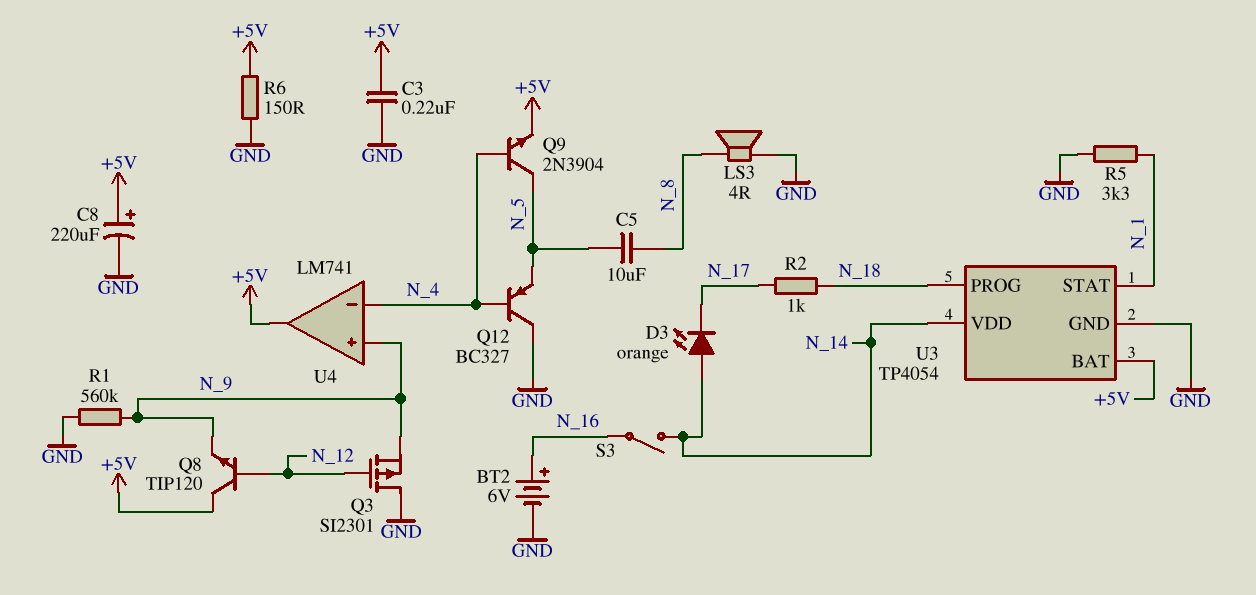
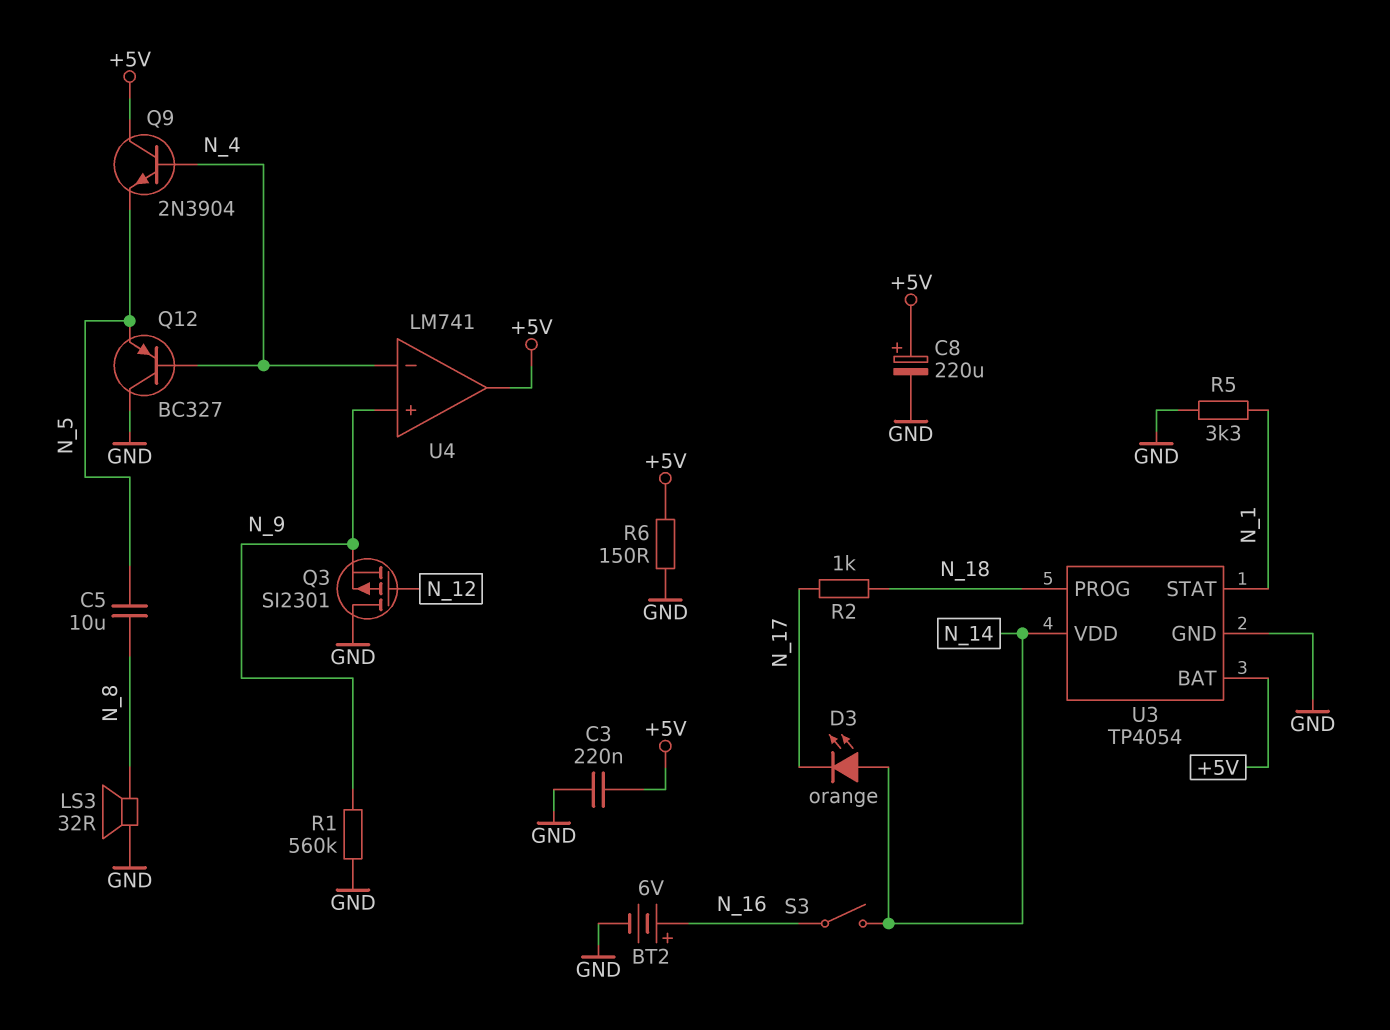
LS3: speaker 4R (GND, N_8) -> speaker 32R (GND, N_8)
Q8: NPN TIP120 (B N_12, C +5V, E N_9) -> none
Q9: NPN 2N3904 (B N_4, C N_5, E +5V) -> NPN 2N3904 (B N_4, C +5V, E N_5)

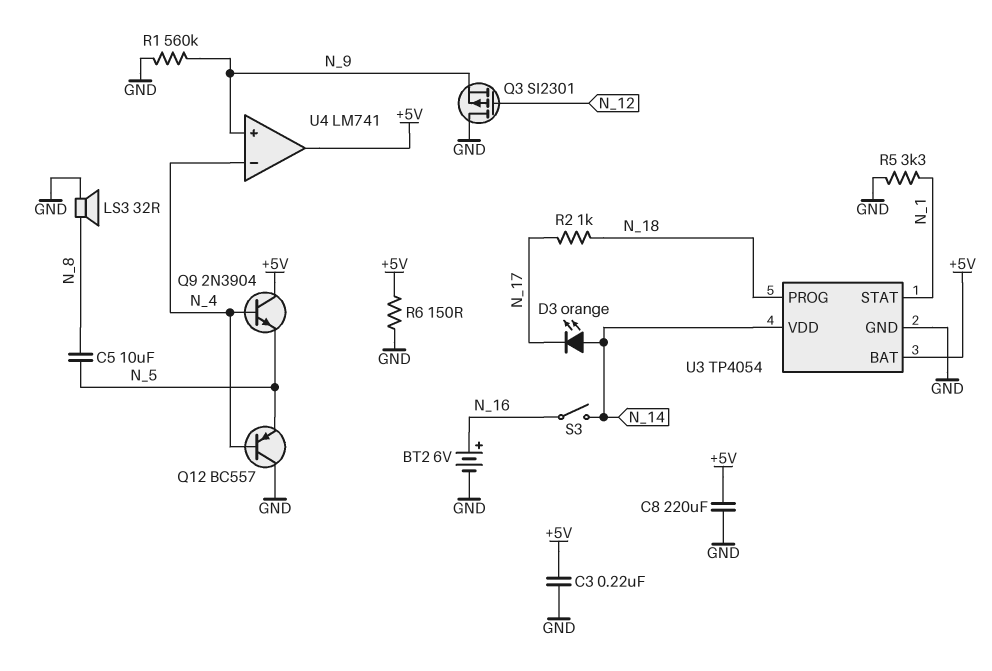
C8: 220uF (plus +5V, minus GND) -> 220uF (+5V, GND)
Q12: PNP BC327 (B N_4, C GND, E N_5) -> PNP BC557 (B N_4, C GND, E N_5)

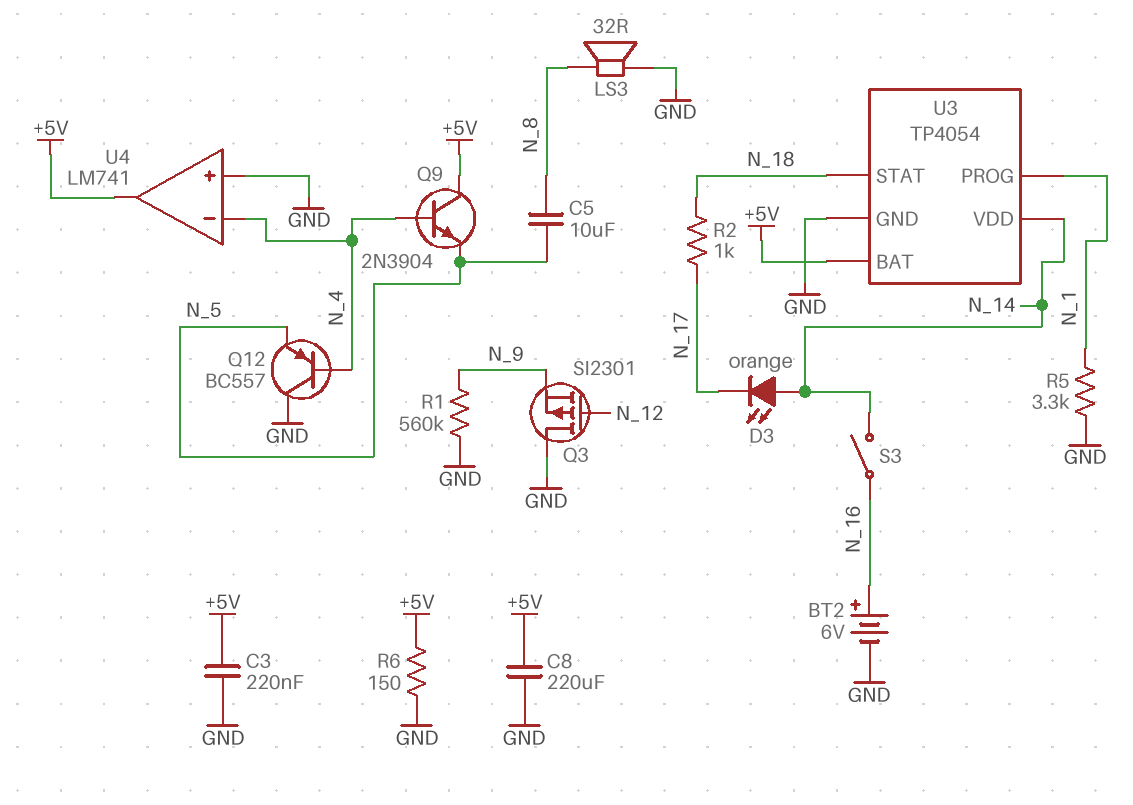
U3 pin PROG: N_18 -> N_1
U3 pin STAT: N_1 -> N_18
U4 pin in+: N_9 -> GND

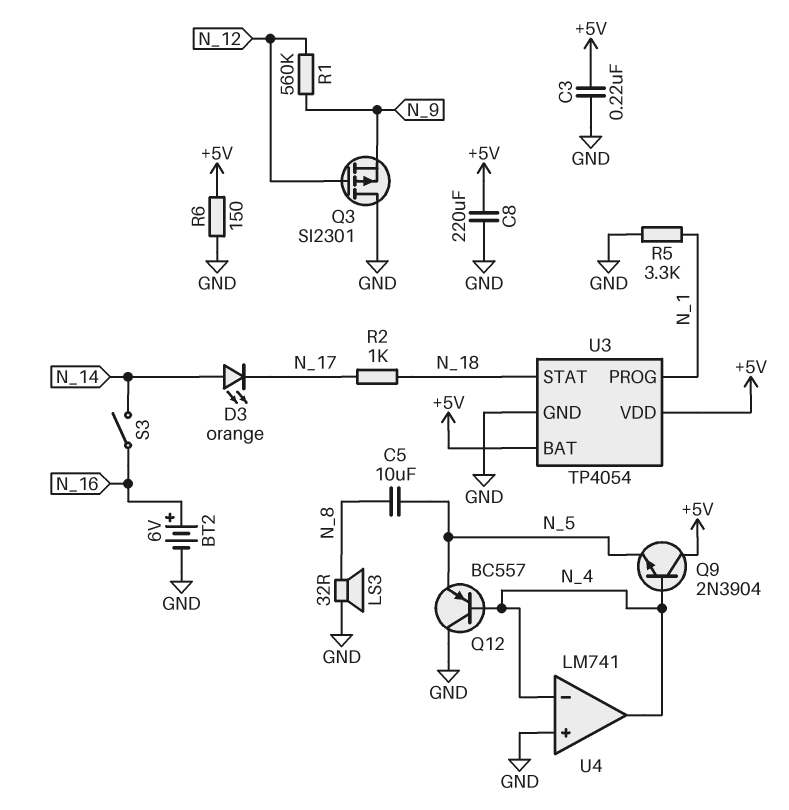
R1: 560k (GND, N_9) -> 560k (N_9, N_12)
U3 pin VDD: N_14 -> +5V
U4 pin out: +5V -> N_4

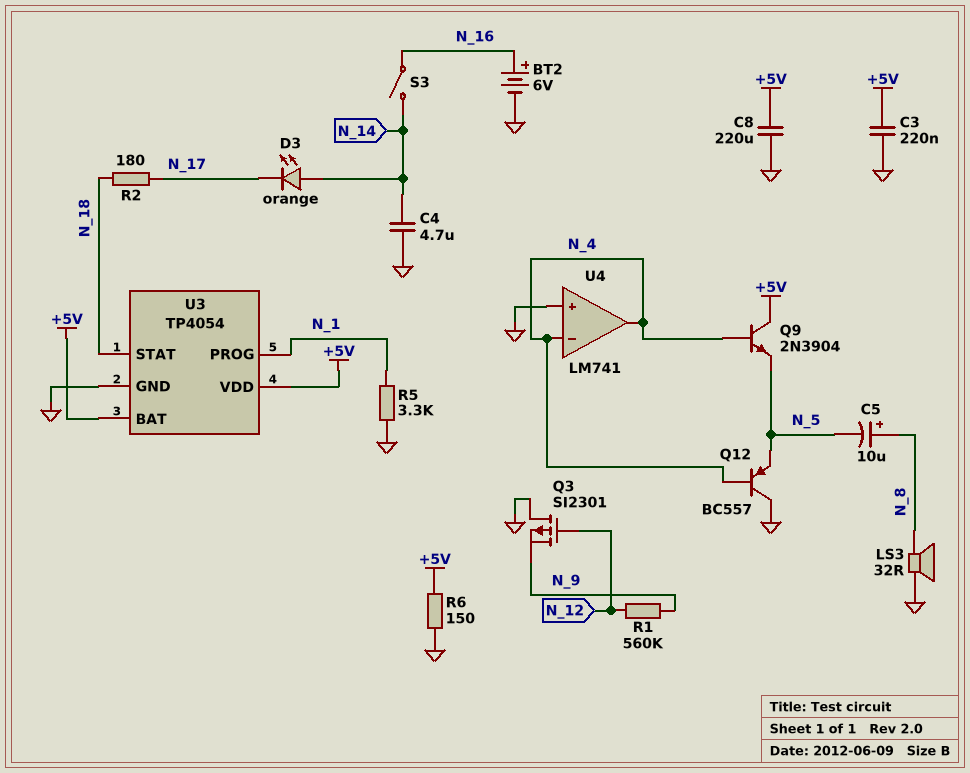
C4: none -> 4.7uF (GND, N_14)
C5: 10uF (N_5, N_8) -> 10uF (plus N_8, minus N_5)
R2: 1k (N_17, N_18) -> 180 (N_17, N_18)

